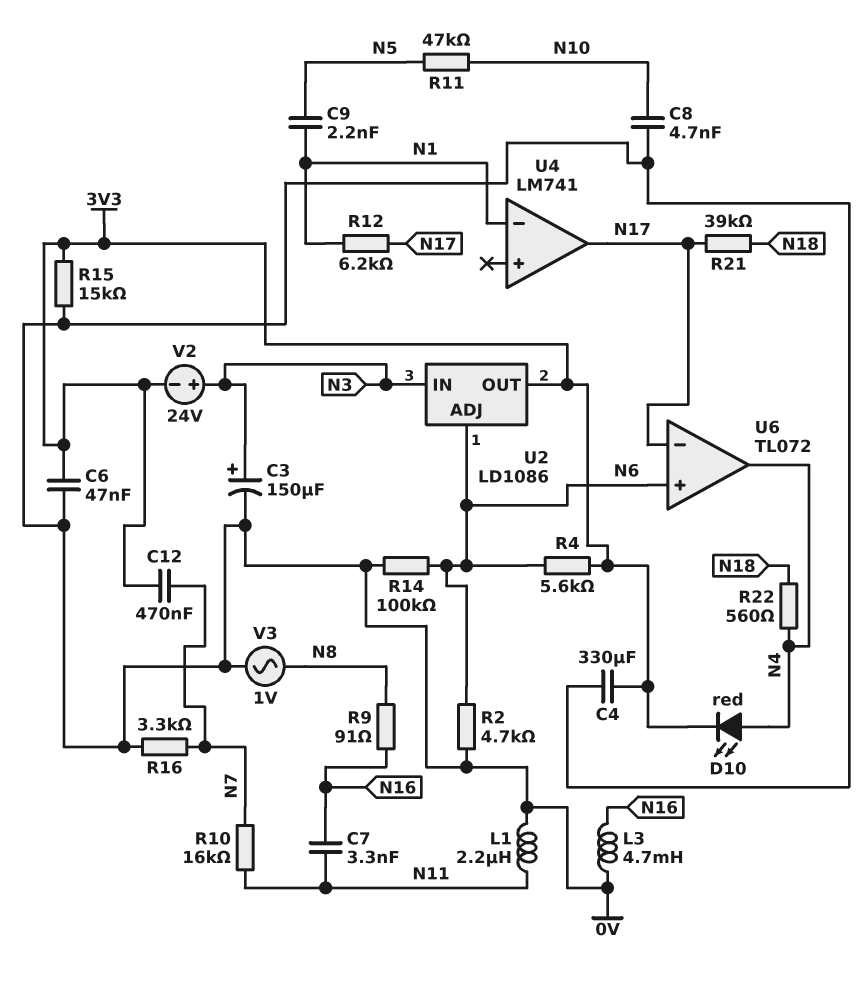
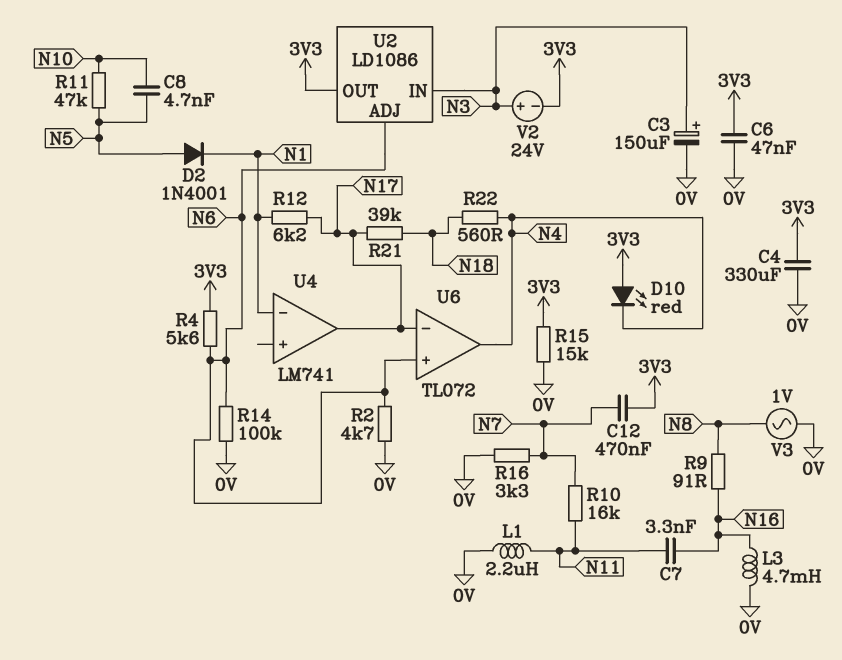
C8: 4.7nF (0V, N10) -> 4.7nF (N5, N10)
C9: 2.2nF (N1, N5) -> none
D2: none -> diode 1N4001 (A N5, K N1)
D10: LED red (A N4, K 3V3) -> LED red (A 3V3, K N4)

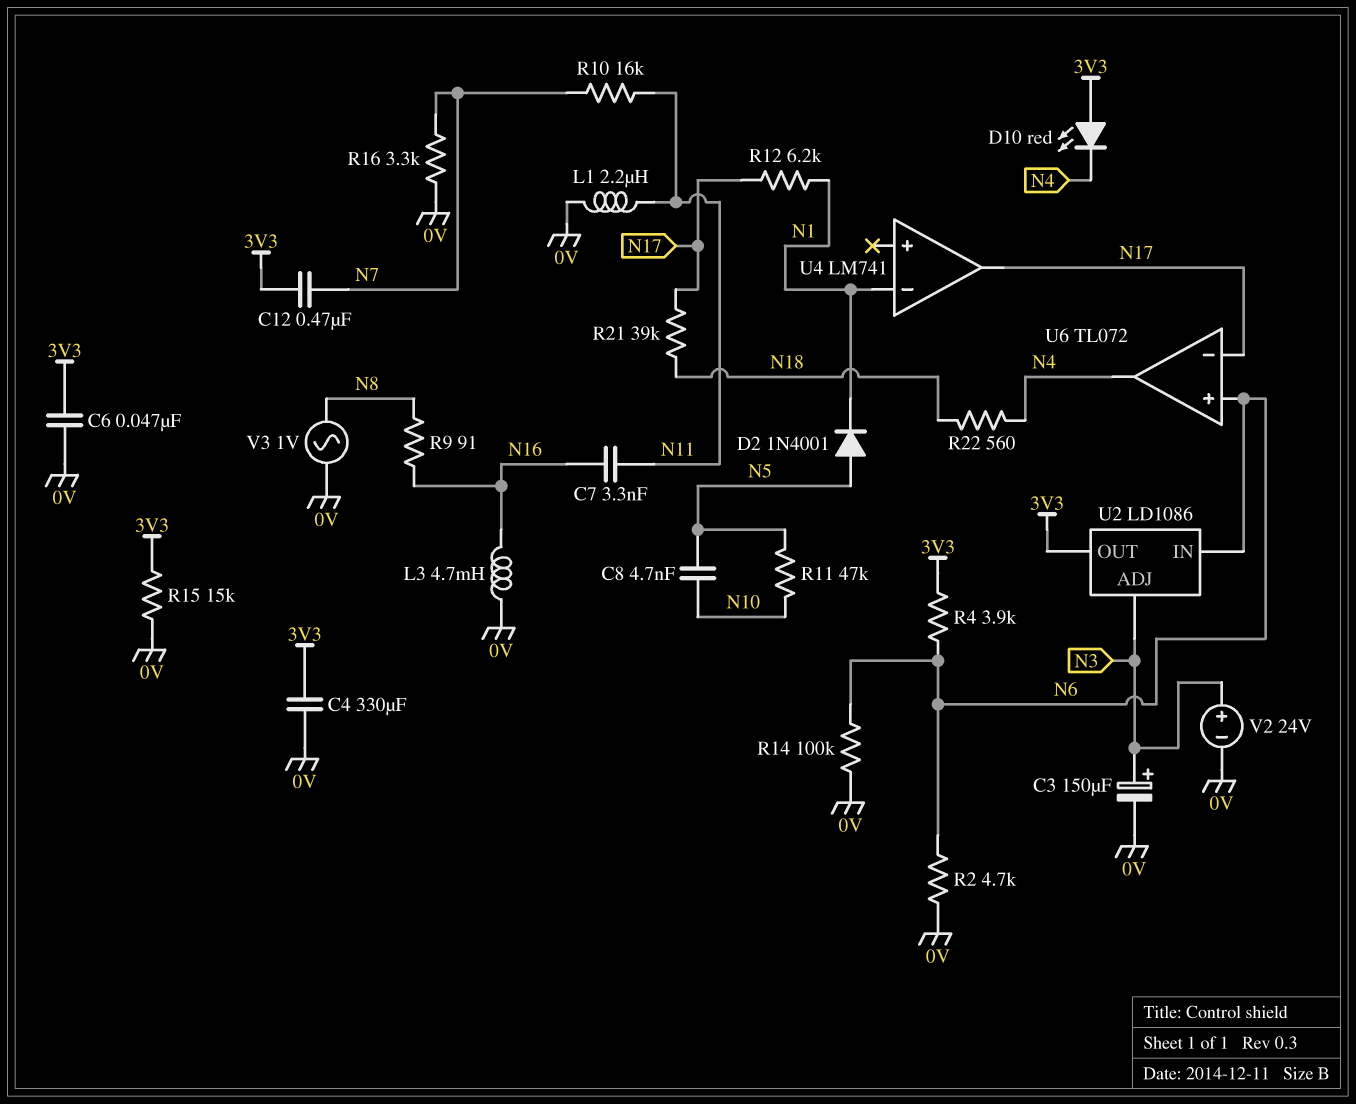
R4: 5.6k (3V3, N6) -> 3.9k (3V3, N6)
U2 pin ADJ: N6 -> N3
U2 pin IN: N3 -> N6
V2: 24V (plus N3, minus 3V3) -> 24V (plus N3, minus 0V)

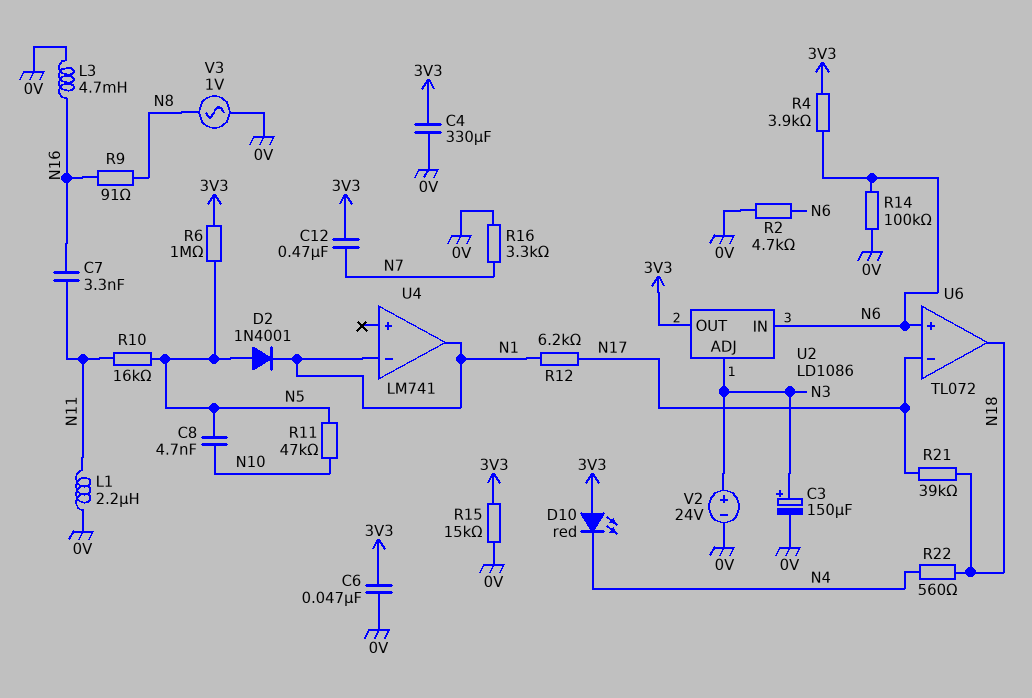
R6: none -> 1M (3V3, N5)
R10: 16k (N7, N11) -> 16k (N5, N11)
U4 pin out: N17 -> N1
U6 pin out: N4 -> N18

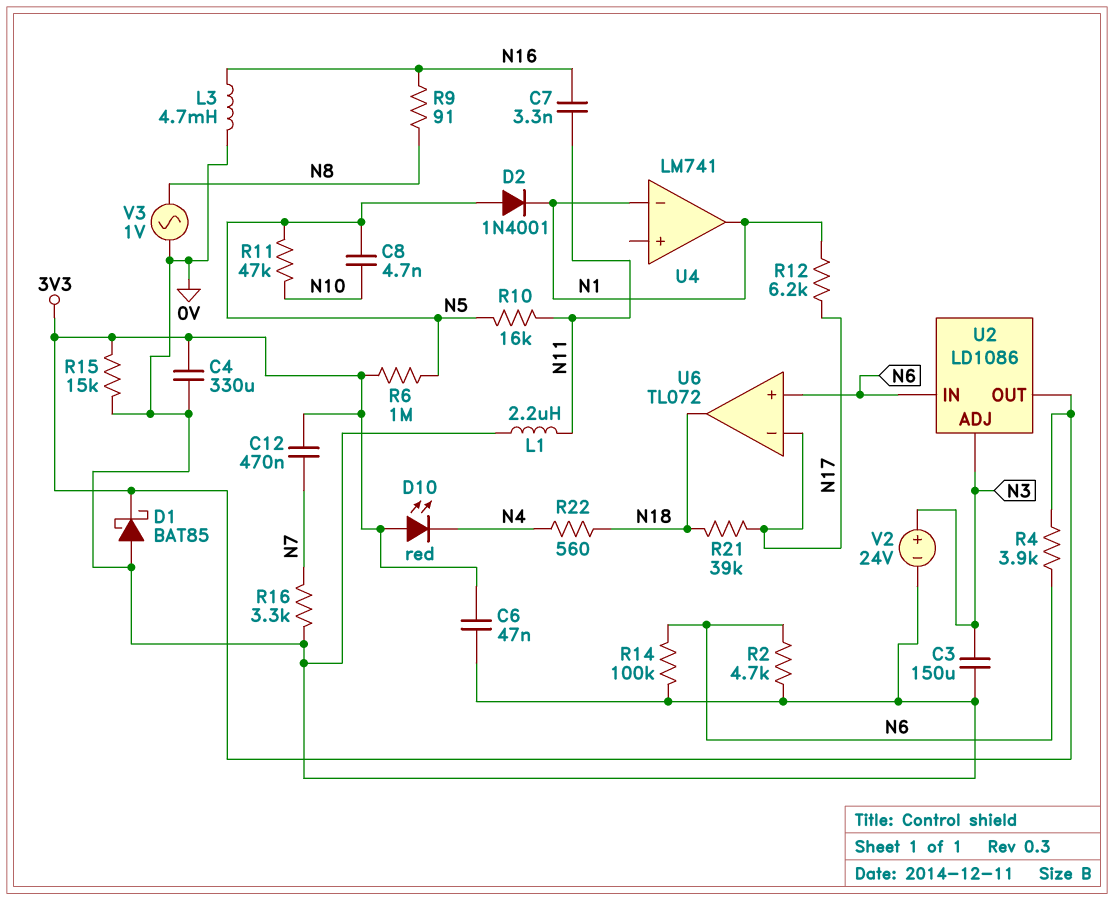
C3: 150uF (plus N3, minus 0V) -> 150uF (0V, N3)
D1: none -> schottky BAT85 (A 0V, K 3V3)

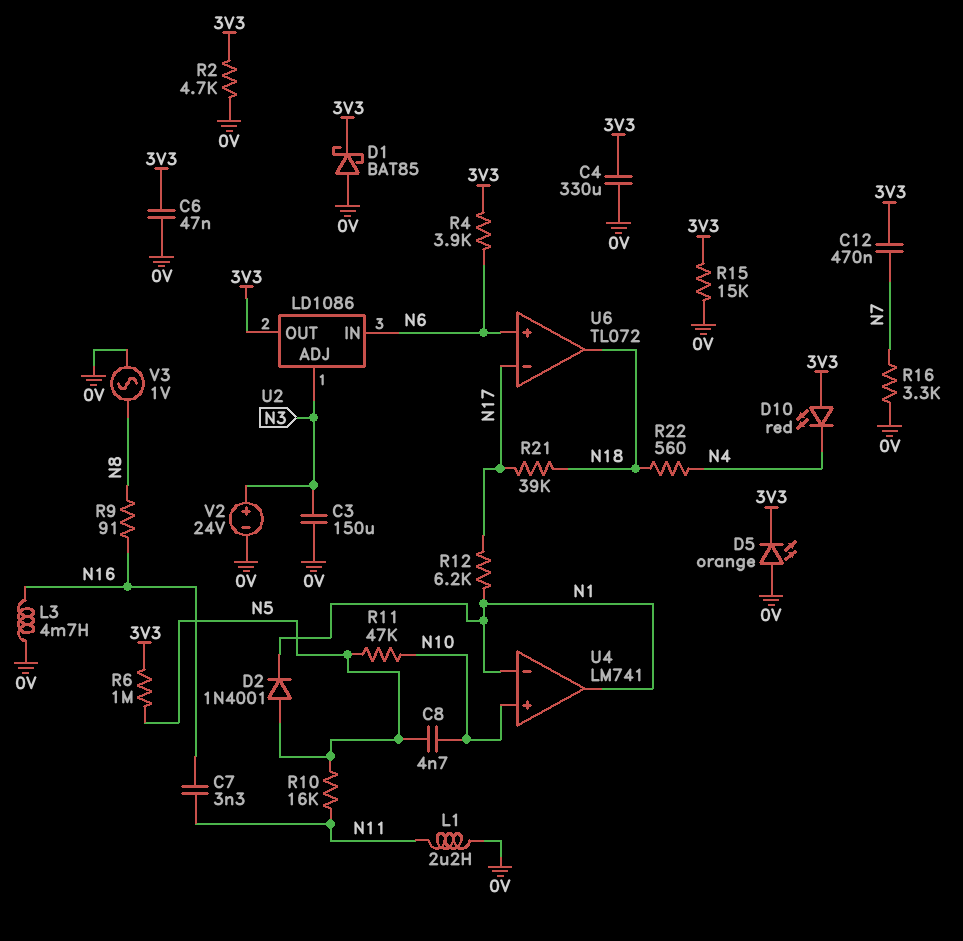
D5: none -> LED orange (A 0V, K 3V3)
R2: 4.7k (0V, N6) -> 4.7k (0V, 3V3)
R14: 100k (0V, N6) -> none
U4 pin in+: none -> N10

